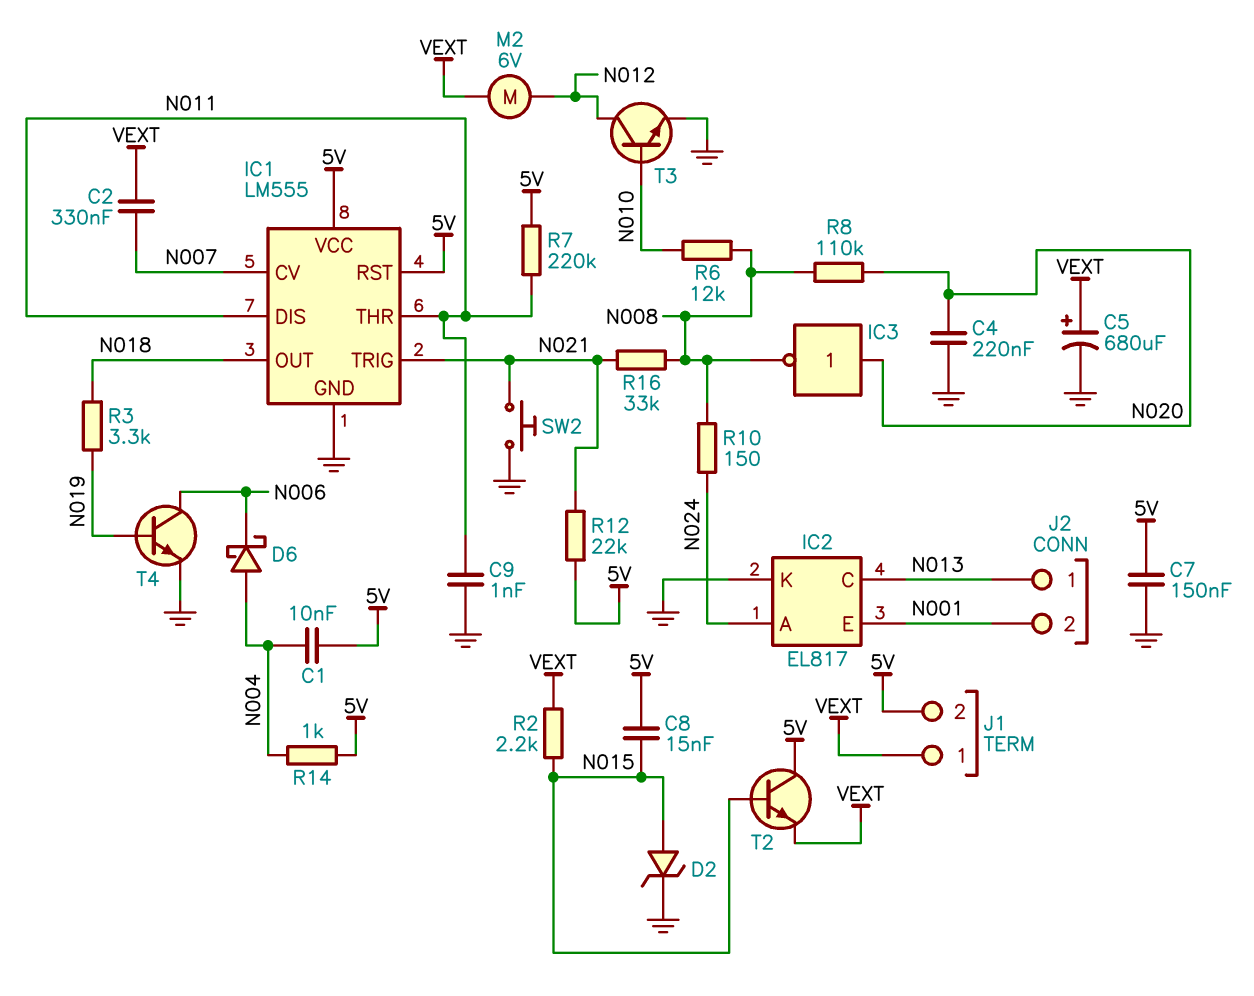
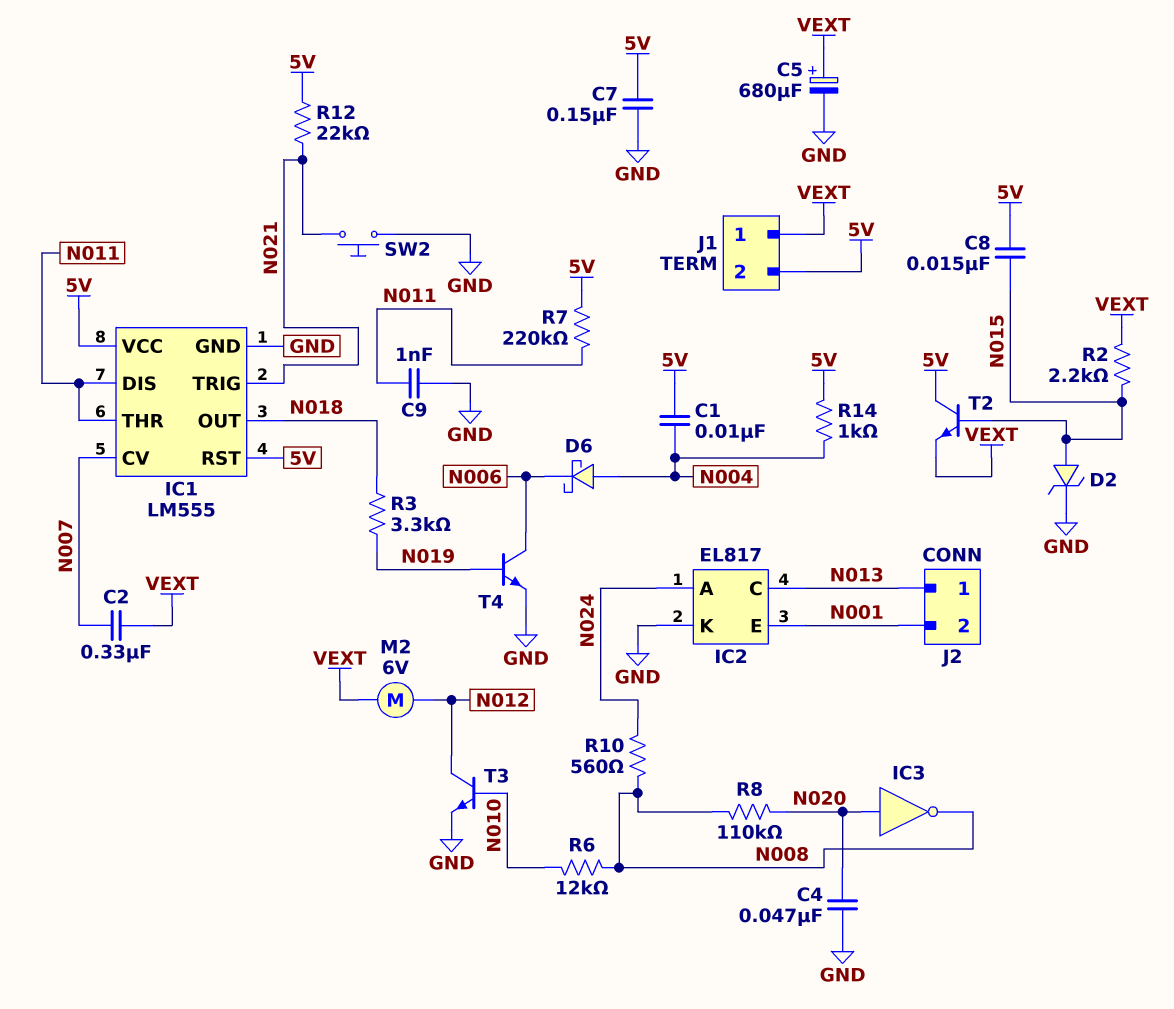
C4: 220nF (GND, N020) -> 47nF (GND, N020)
R10: 150 (N008, N024) -> 560 (N008, N024)
R16: 33k (N008, N021) -> none

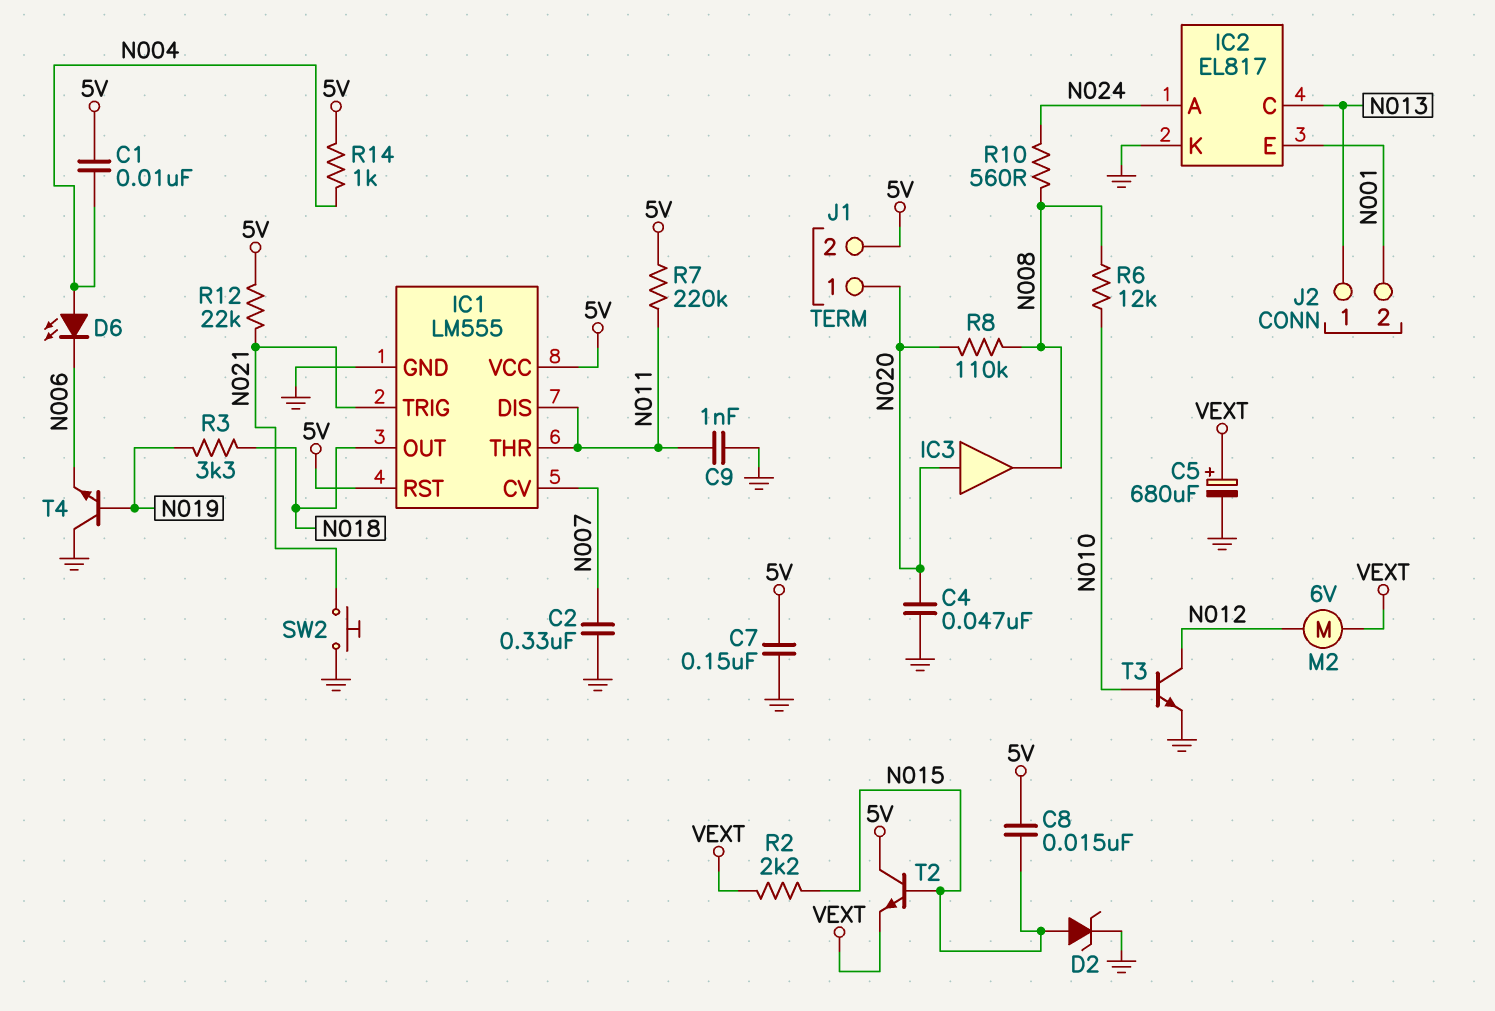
C2: 330nF (N007, VEXT) -> 330nF (GND, N007)
D6: schottky (A N004, K N006) -> LED (A N004, K N006)
IC3: NOT (in N020, out N008) -> buffer (in N020, out N008)
J1 pin 1: VEXT -> N020
T4: NPN (B N019, C N006, E GND) -> NPN (B N019, C GND, E N006)

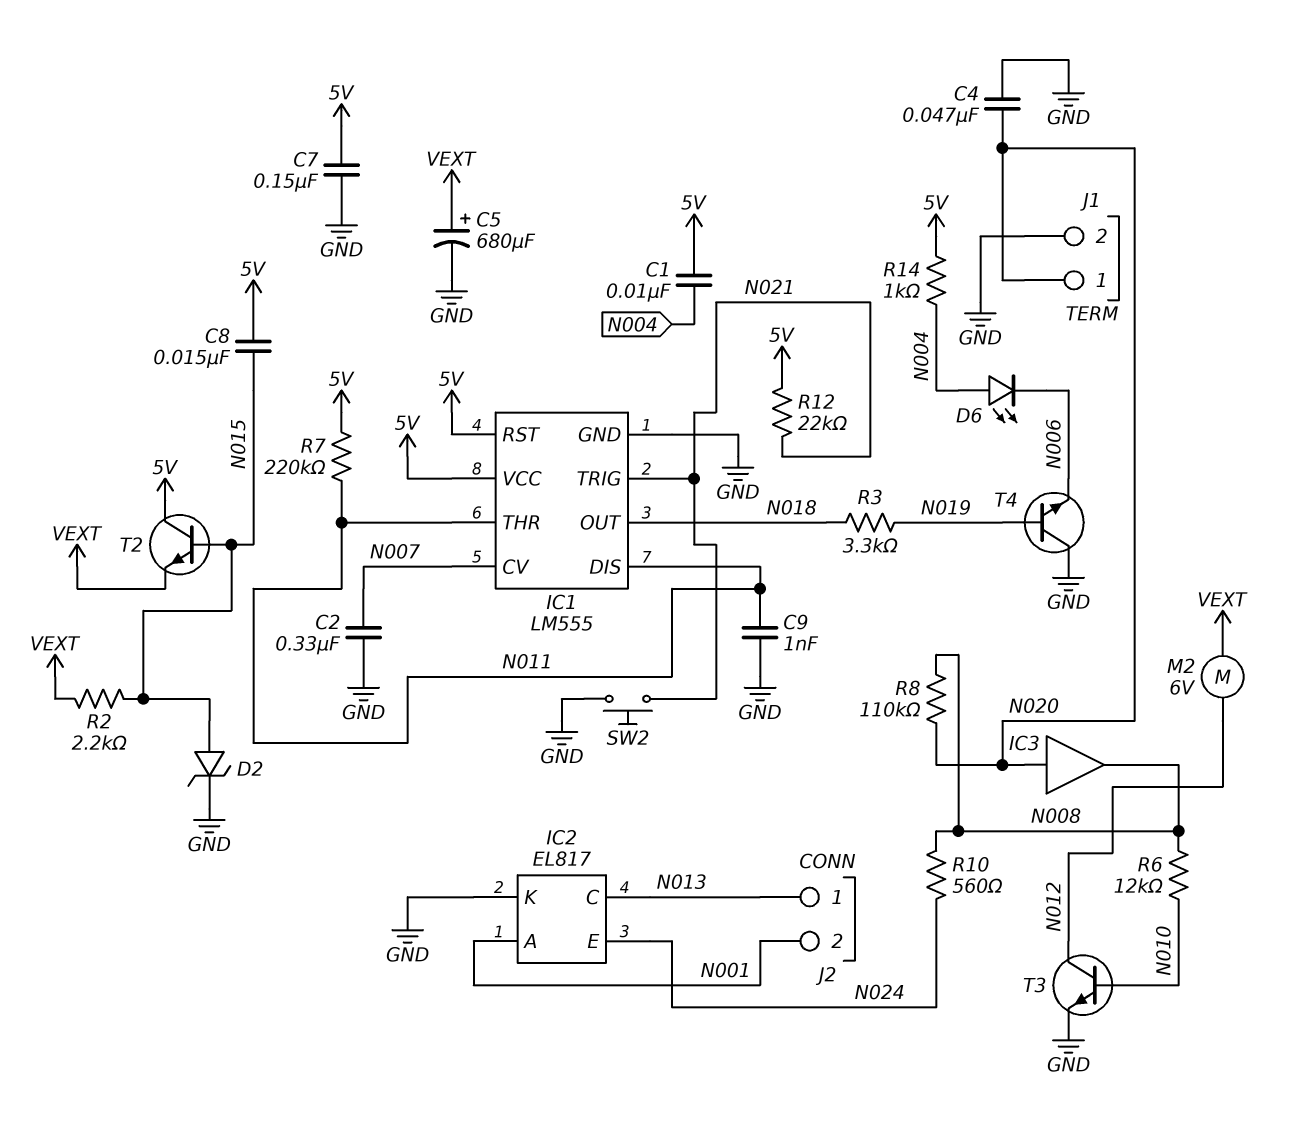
IC2 pin A: N024 -> N001
IC2 pin E: N001 -> N024
J1 pin 2: 5V -> GND

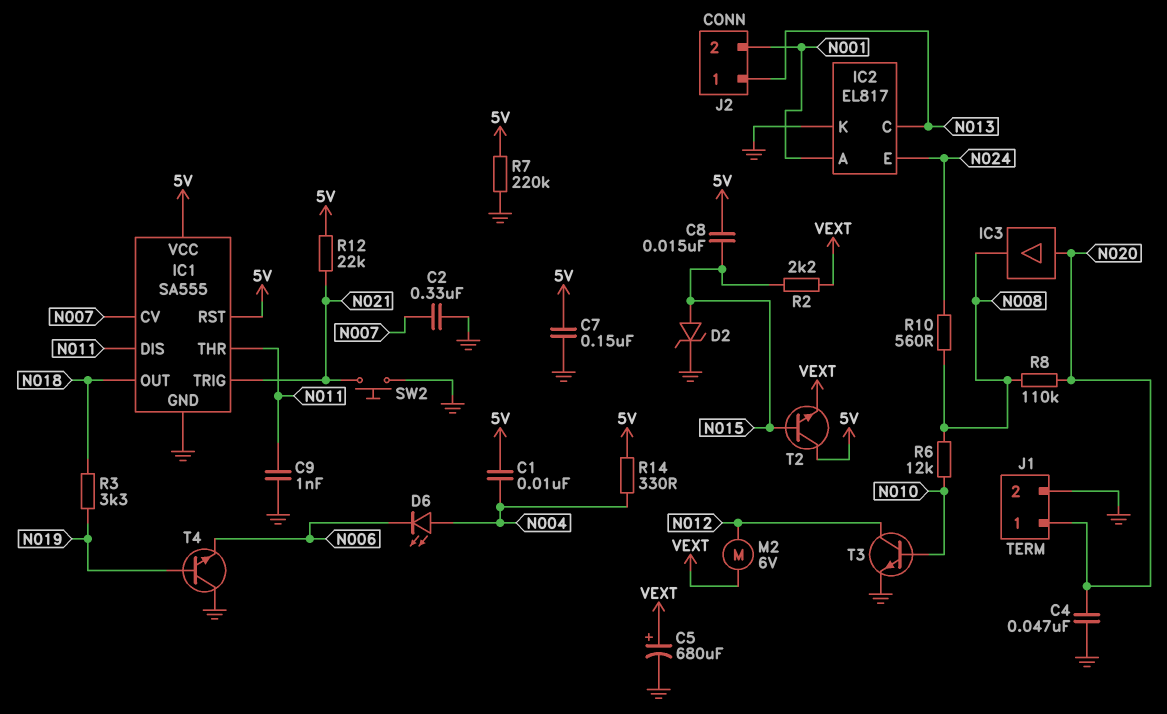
IC1: LM555 -> SA555
R7: 220k (5V, N011) -> 220k (5V, GND)
R14: 1k (5V, N004) -> 330 (5V, N004)

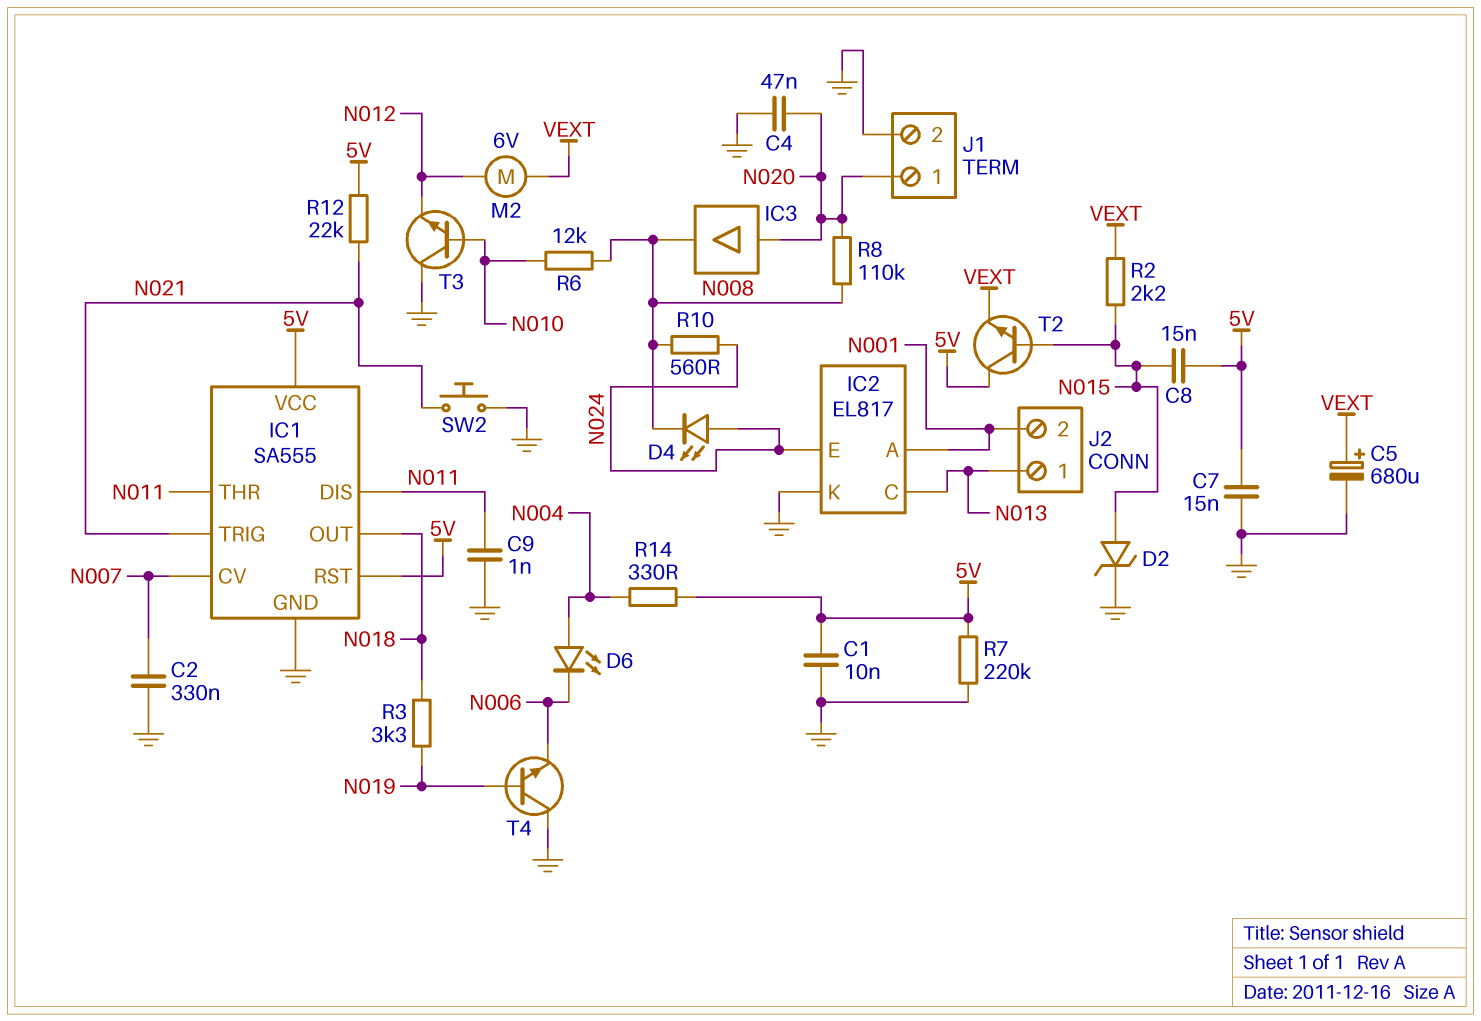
C1: 10nF (5V, N004) -> 10nF (5V, GND)
C7: 150nF (5V, GND) -> 15nF (5V, GND)
D4: none -> LED (A N024, K N008)
T3: NPN (B N010, C N012, E GND) -> NPN (B N010, C GND, E N012)

